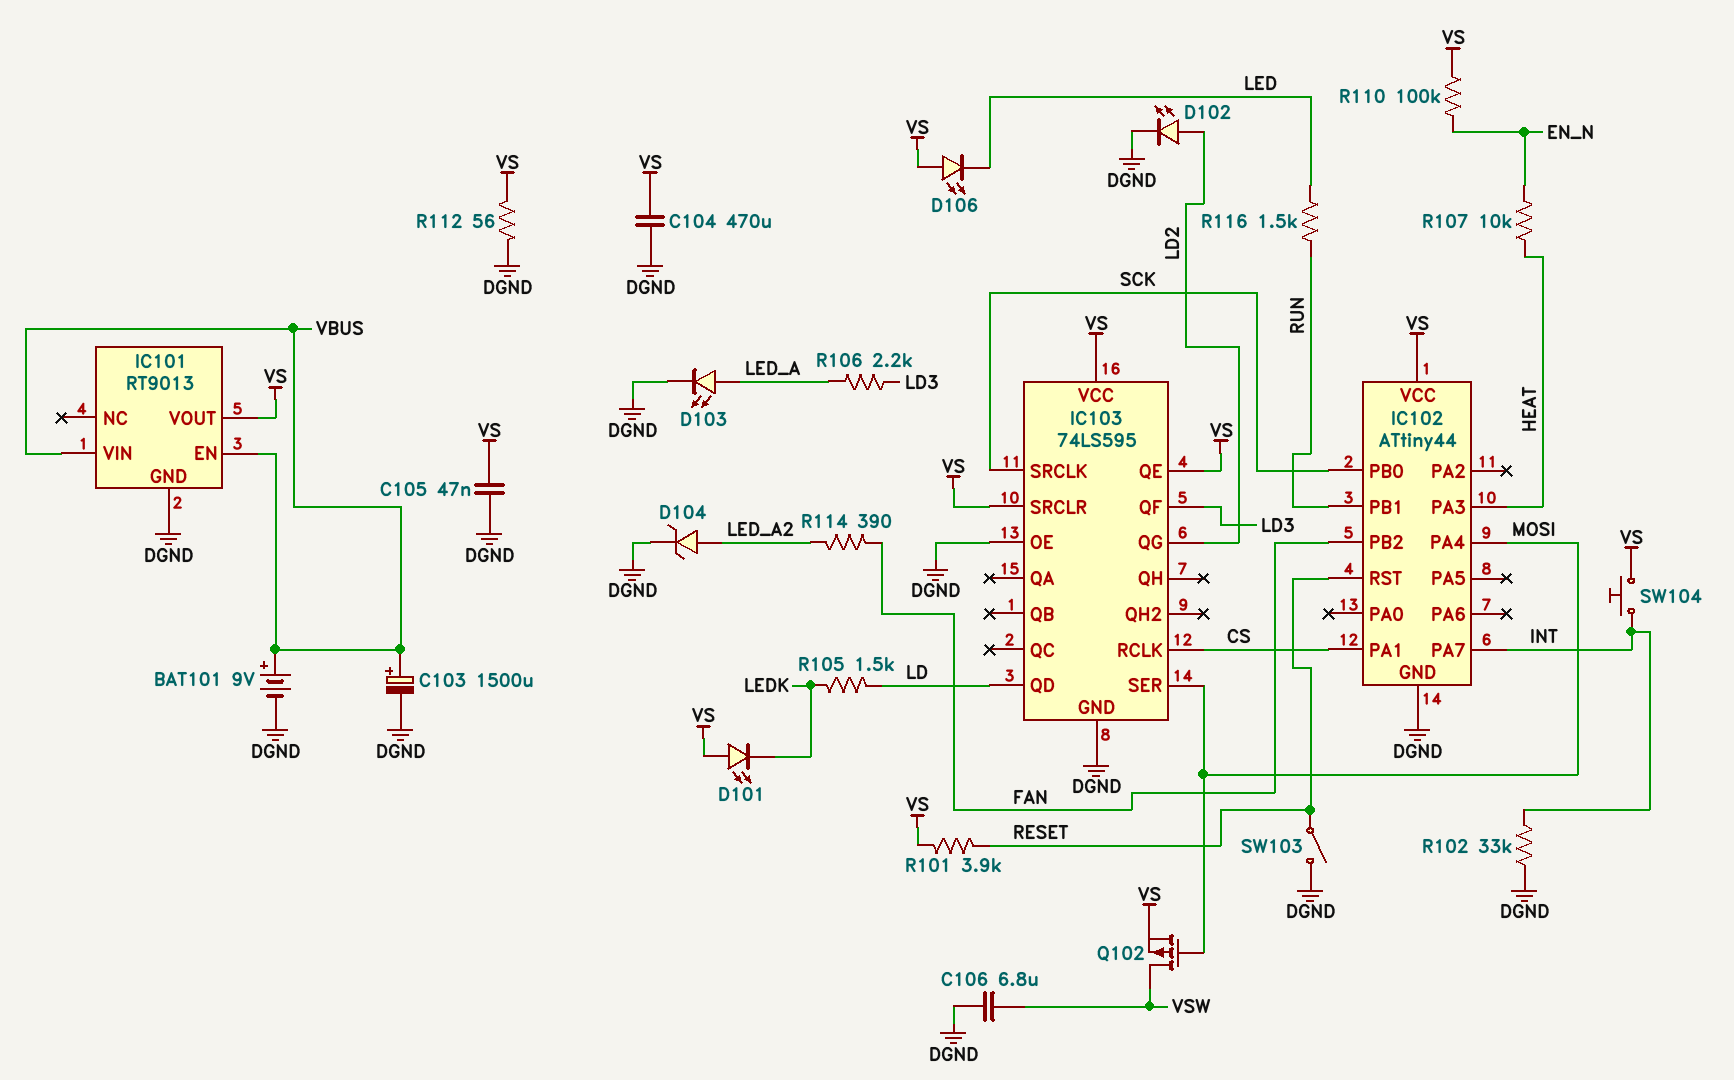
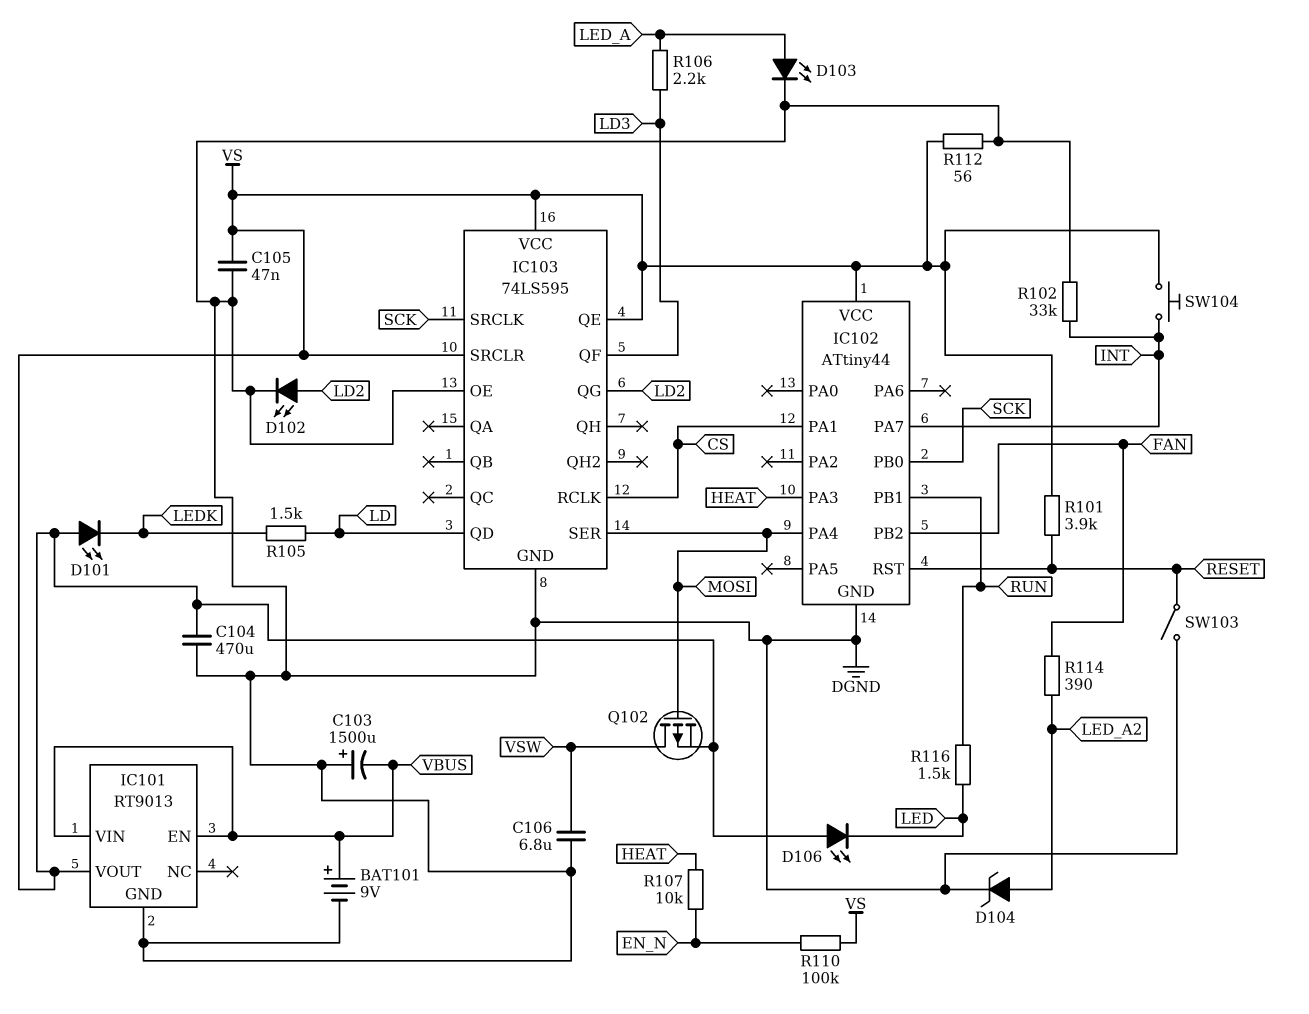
C103: 1500uF (plus VBUS, minus DGND) -> 1500uF (plus DGND, minus VBUS)

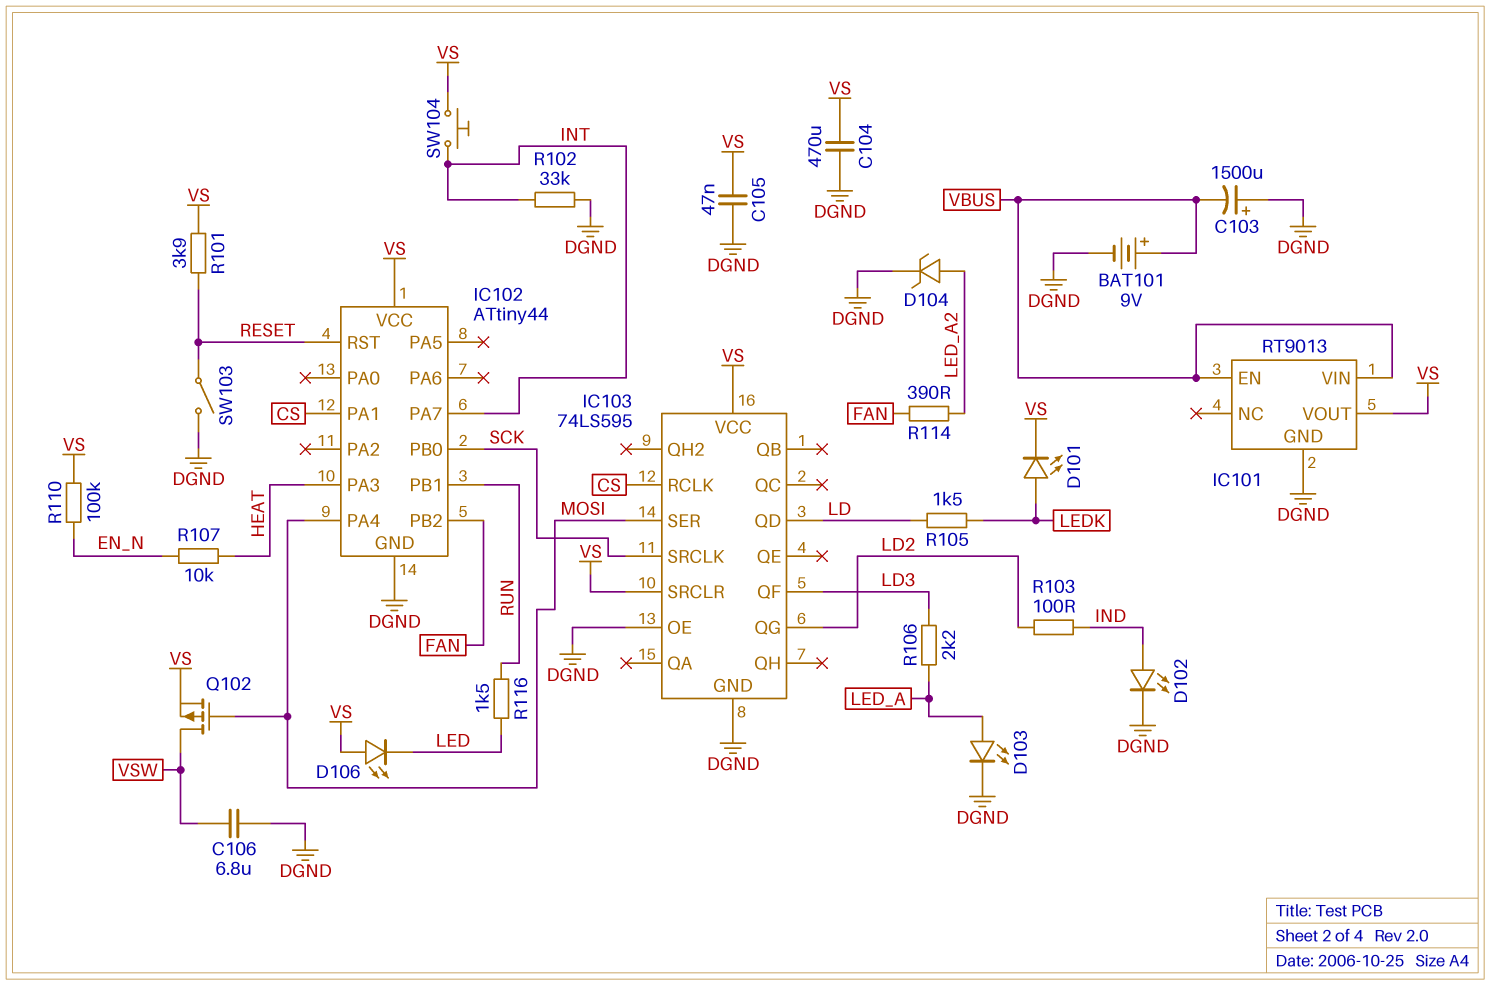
D101: LED (A VS, K LEDK) -> LED (A LEDK, K VS)
D102: LED (A LD2, K DGND) -> LED (A IND, K DGND)
IC103 pin QE: VS -> none
R103: none -> 100 (IND, LD2)
R112: 56 (DGND, VS) -> none

